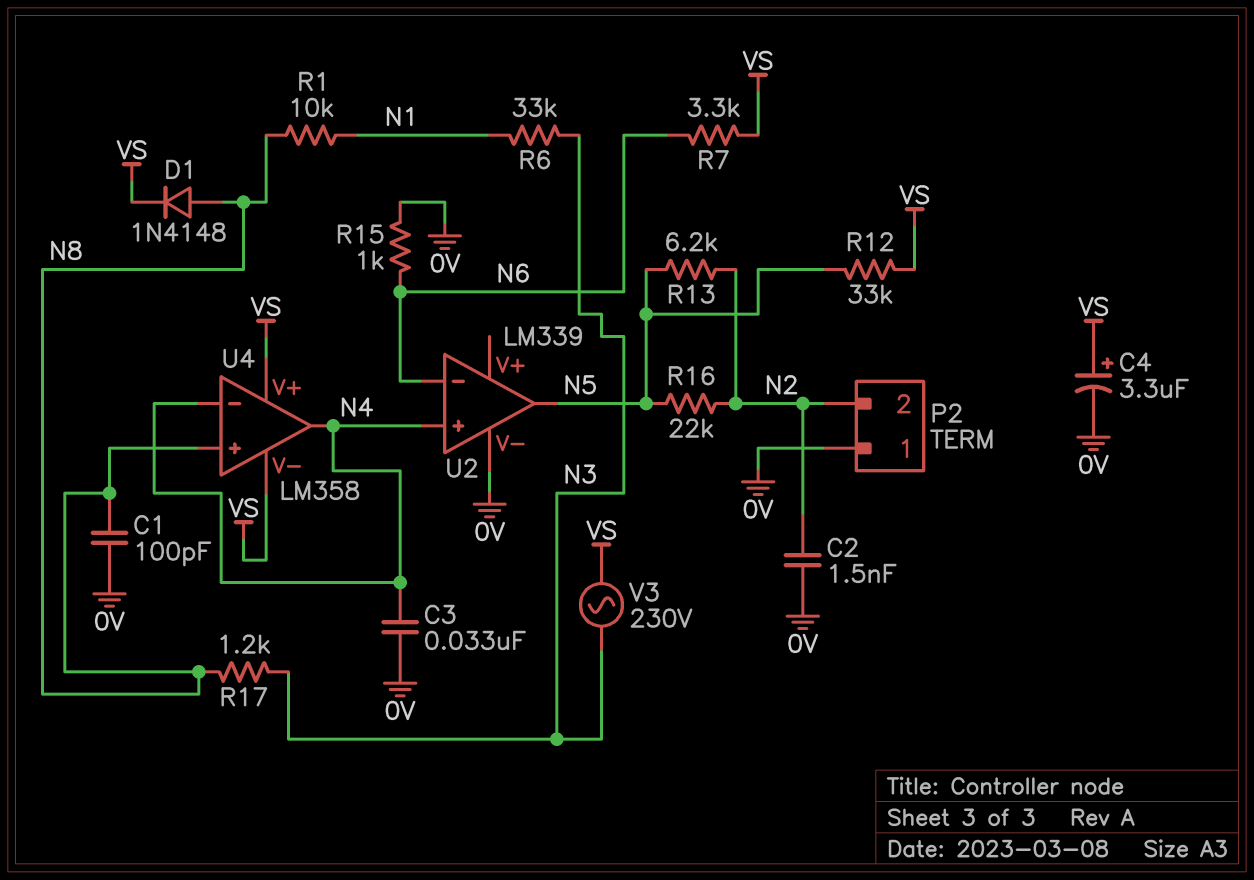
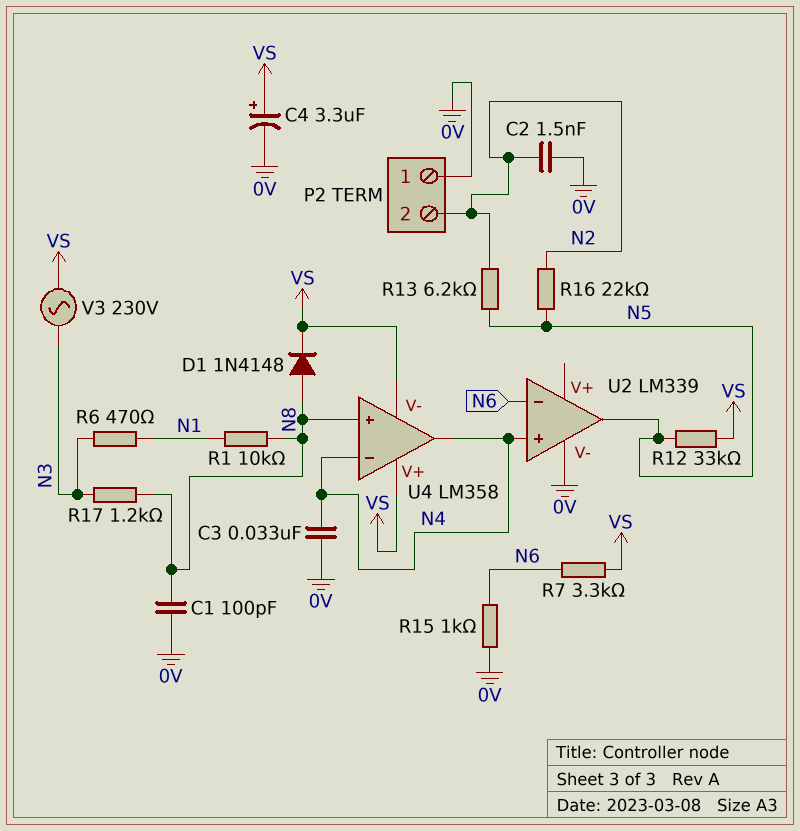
R6: 33k (N1, N3) -> 470 (N1, N3)

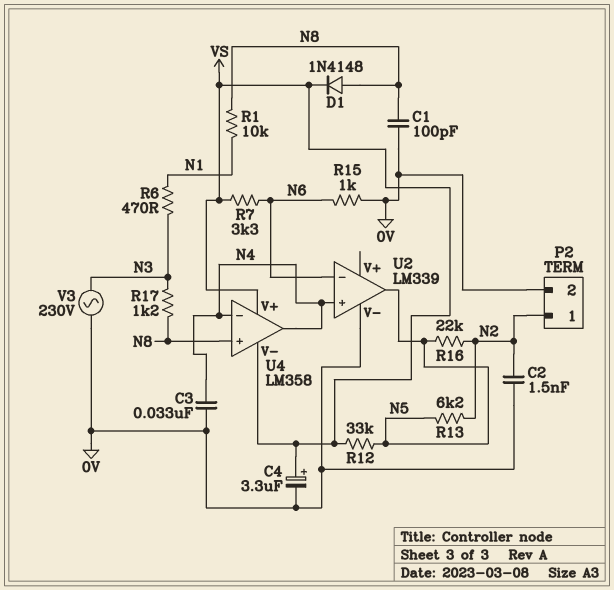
P2 pin 1: 0V -> N2
P2 pin 2: N2 -> 0V
V3: AC 230V (N3, VS) -> AC 230V (0V, N3)

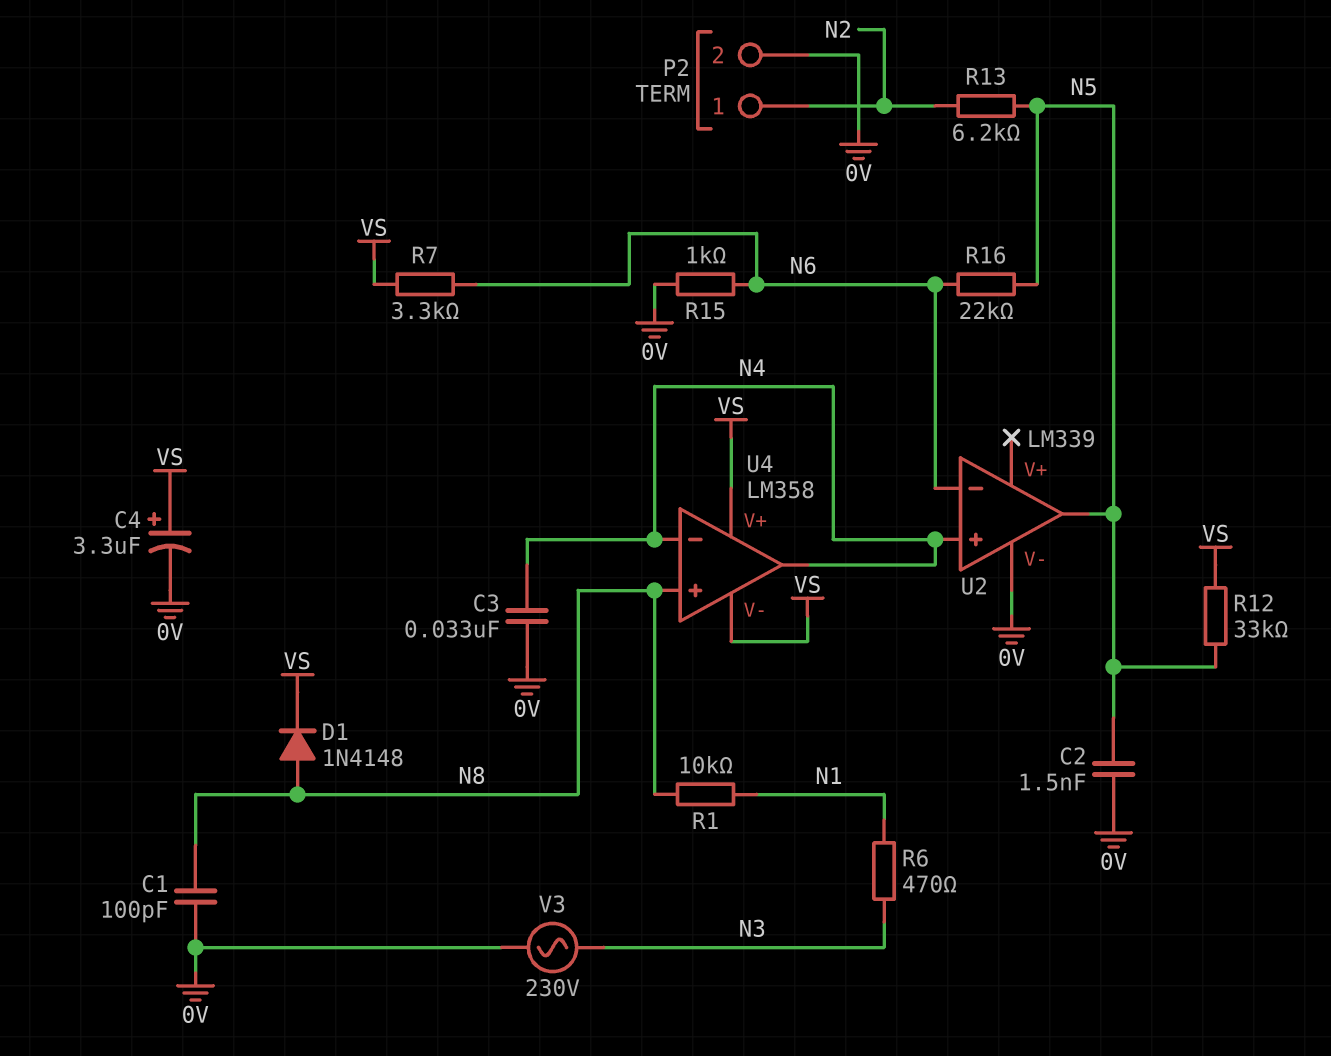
C2: 1.5nF (0V, N2) -> 1.5nF (0V, N5)
R16: 22k (N2, N5) -> 22k (N5, N6)
R17: 1.2k (N3, N8) -> none

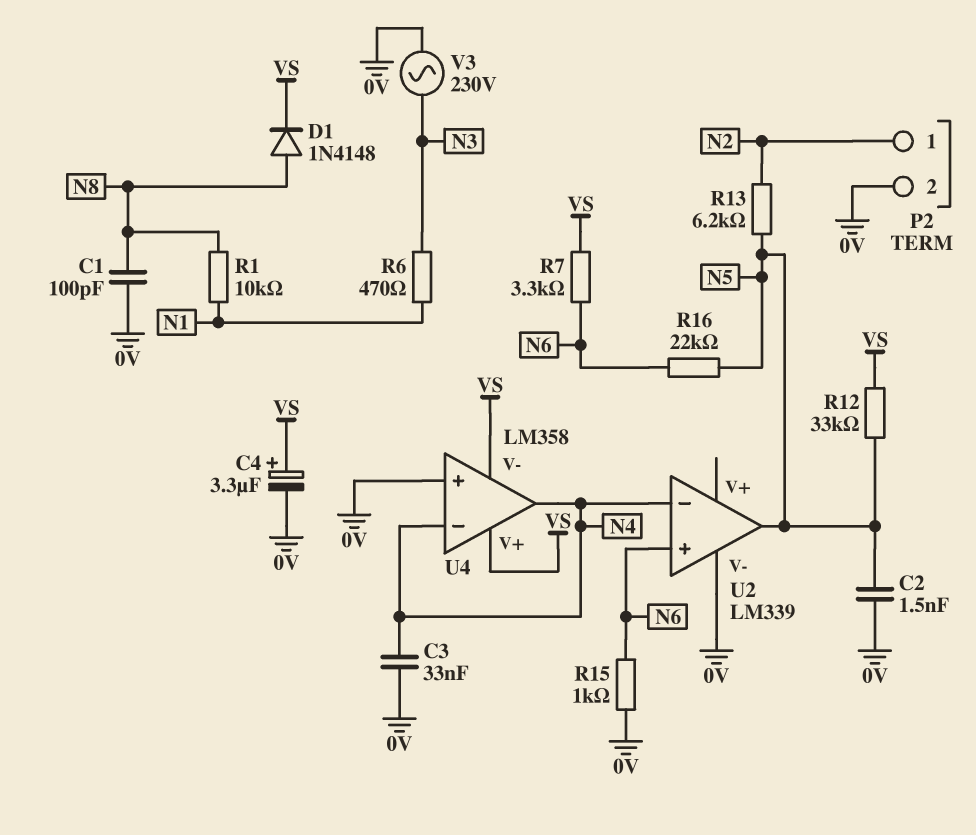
U2 pin in+: N4 -> N6
U2 pin in-: N6 -> N4
U4 pin in+: N8 -> 0V

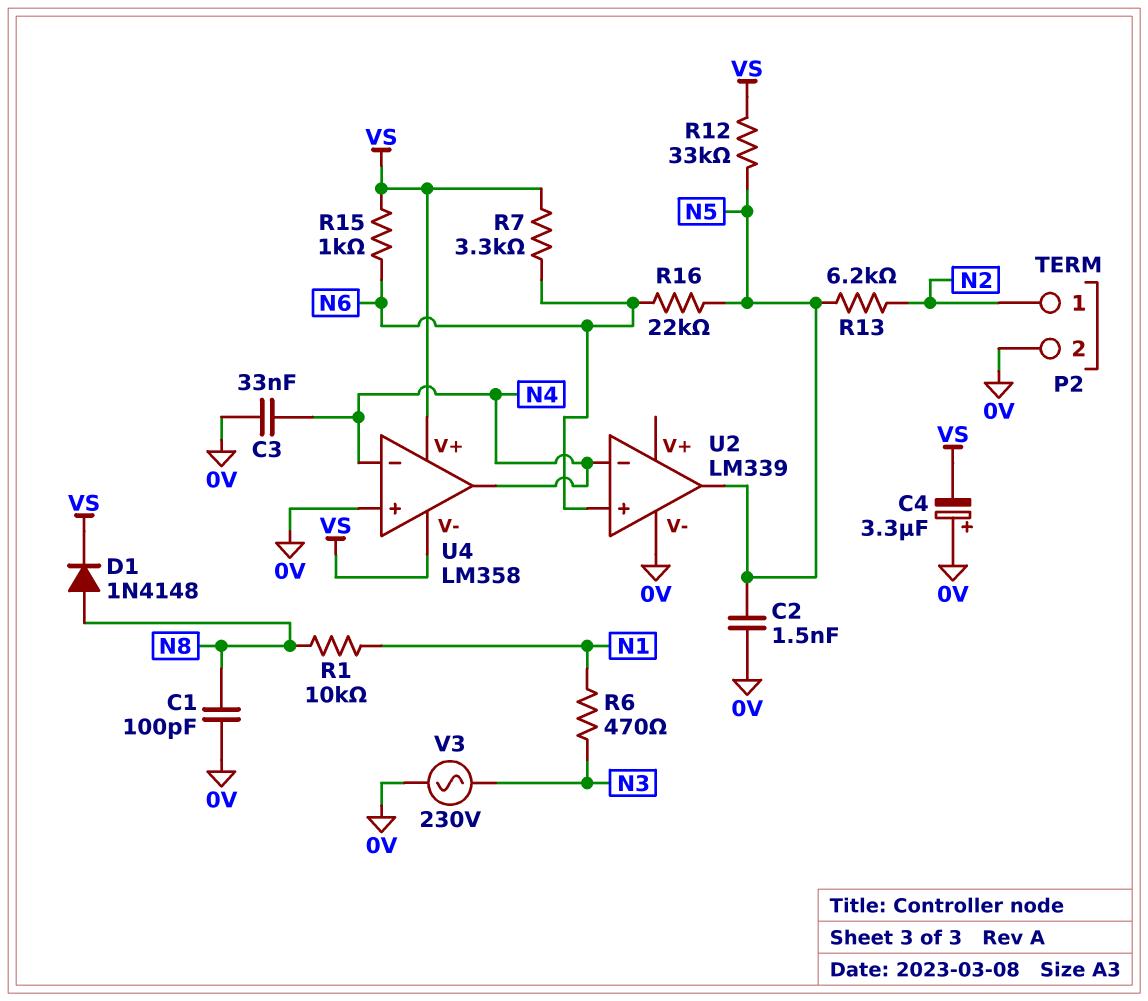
C4: 3.3uF (plus VS, minus 0V) -> 3.3uF (plus 0V, minus VS)
R15: 1k (0V, N6) -> 1k (N6, VS)

